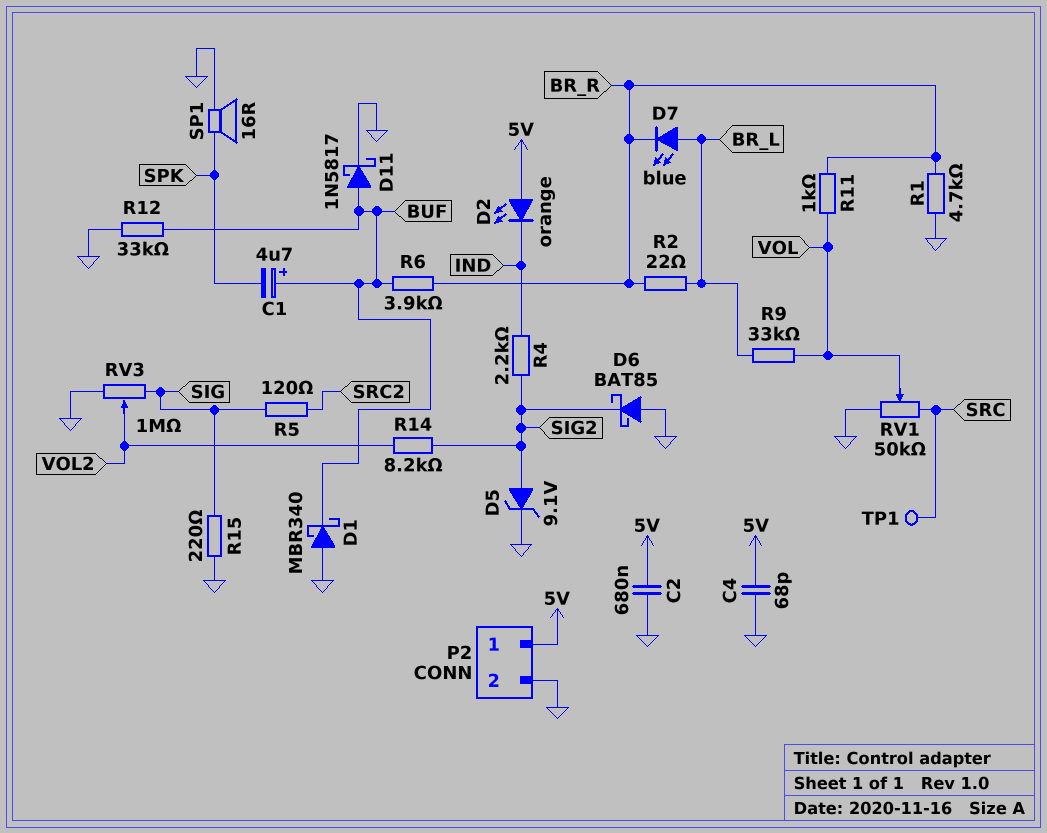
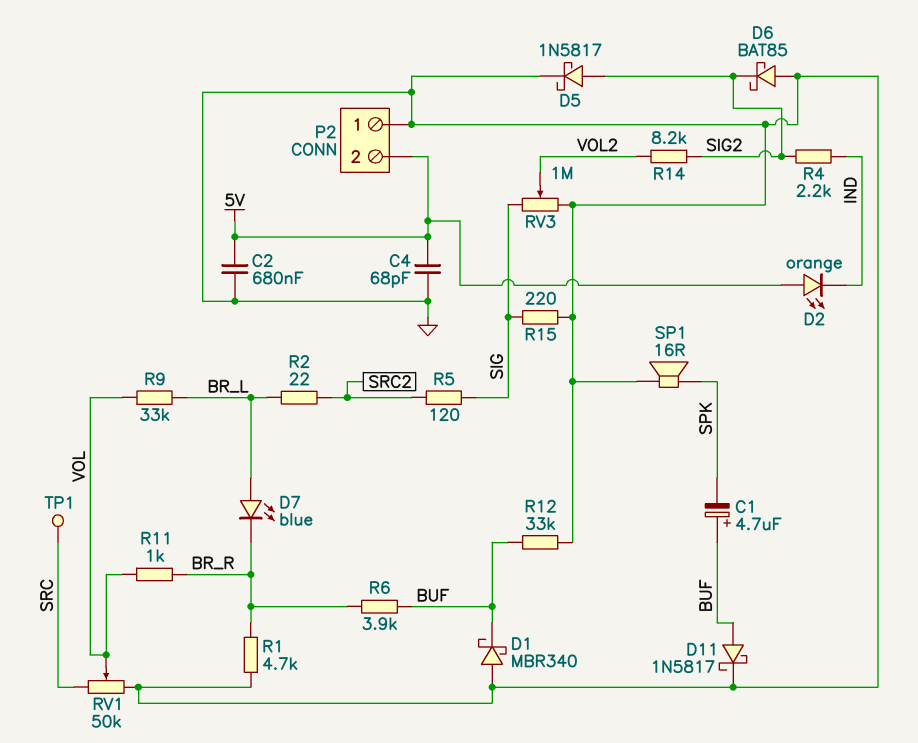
D5: zener 9.1V (A SIG2, K GND) -> schottky 1N5817 (A SIG2, K GND)
P2 pin 1: 5V -> GND
P2 pin 2: GND -> 5V
R2: 22 (BR_L, BR_R) -> 22 (BR_L, SRC2)

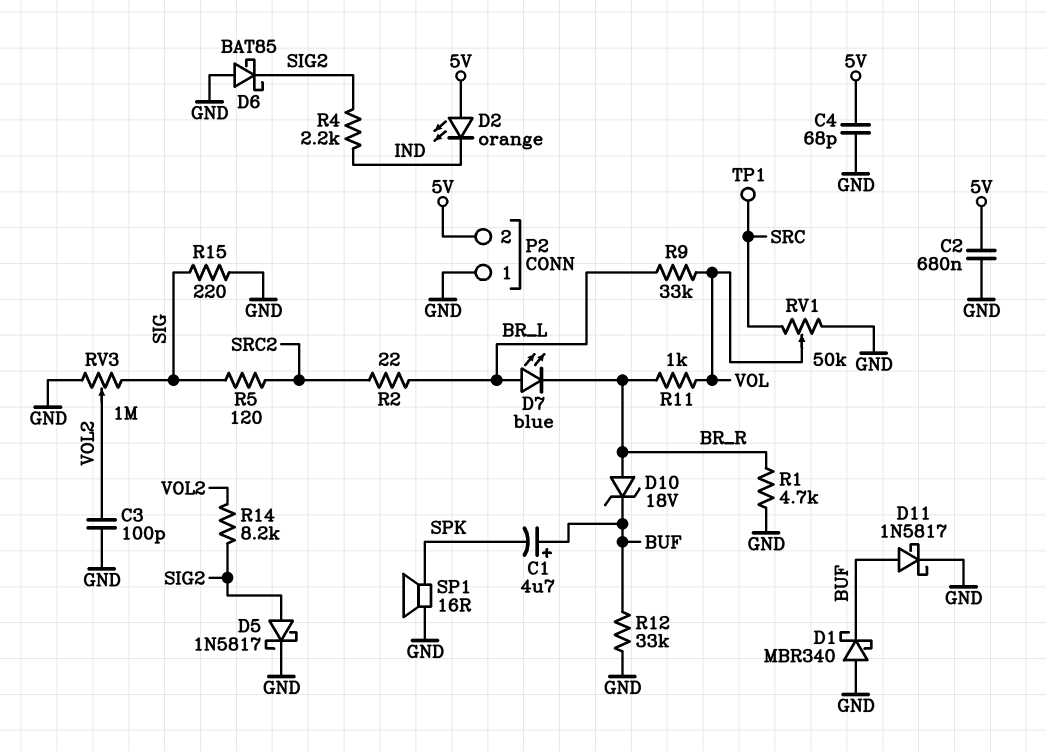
C3: none -> 100pF (GND, VOL2)
D10: none -> zener 18V (A BR_R, K BUF)
R6: 3.9k (BR_R, BUF) -> none

